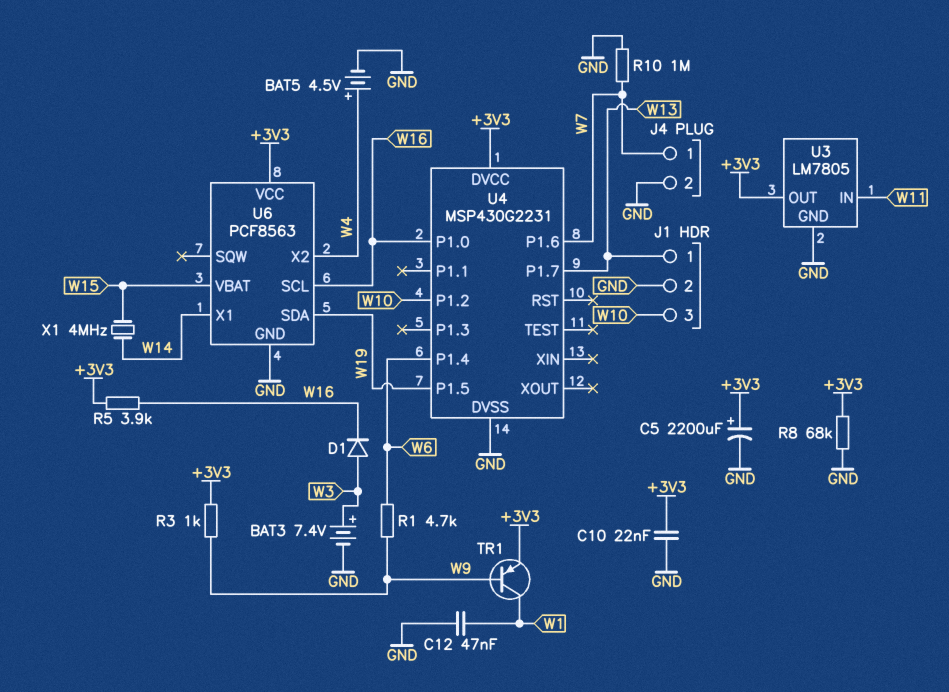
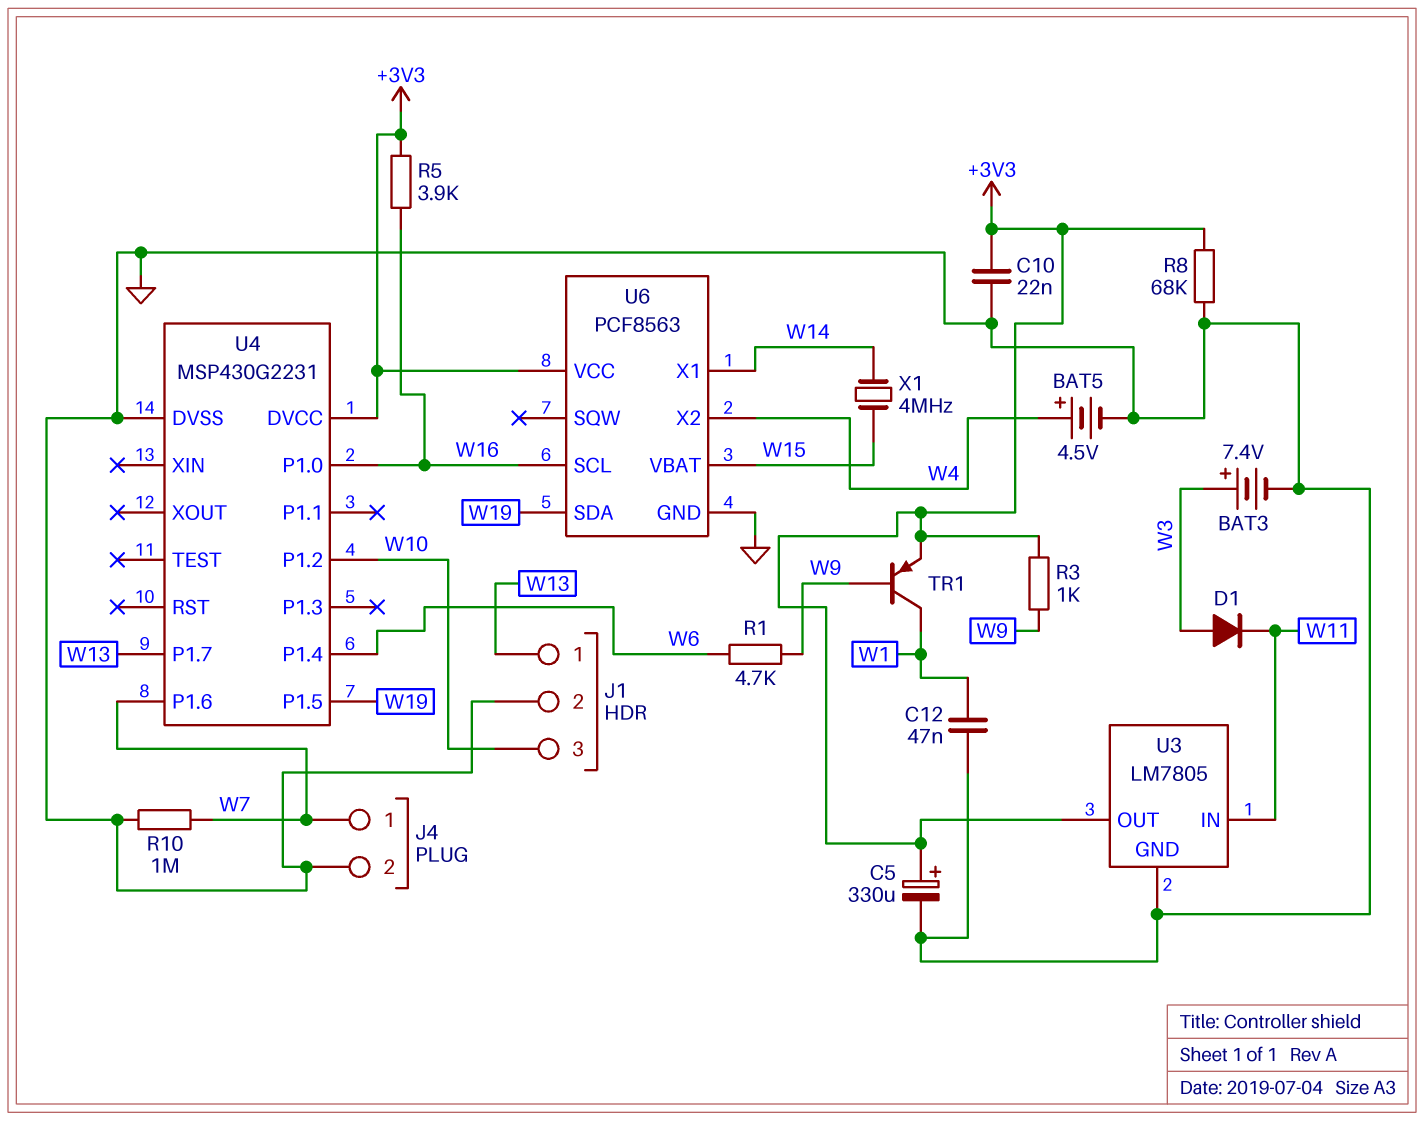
C5: 2200uF (plus +3V3, minus GND) -> 330uF (plus +3V3, minus GND)
D1: diode (A W3, K W16) -> diode (A W3, K W11)

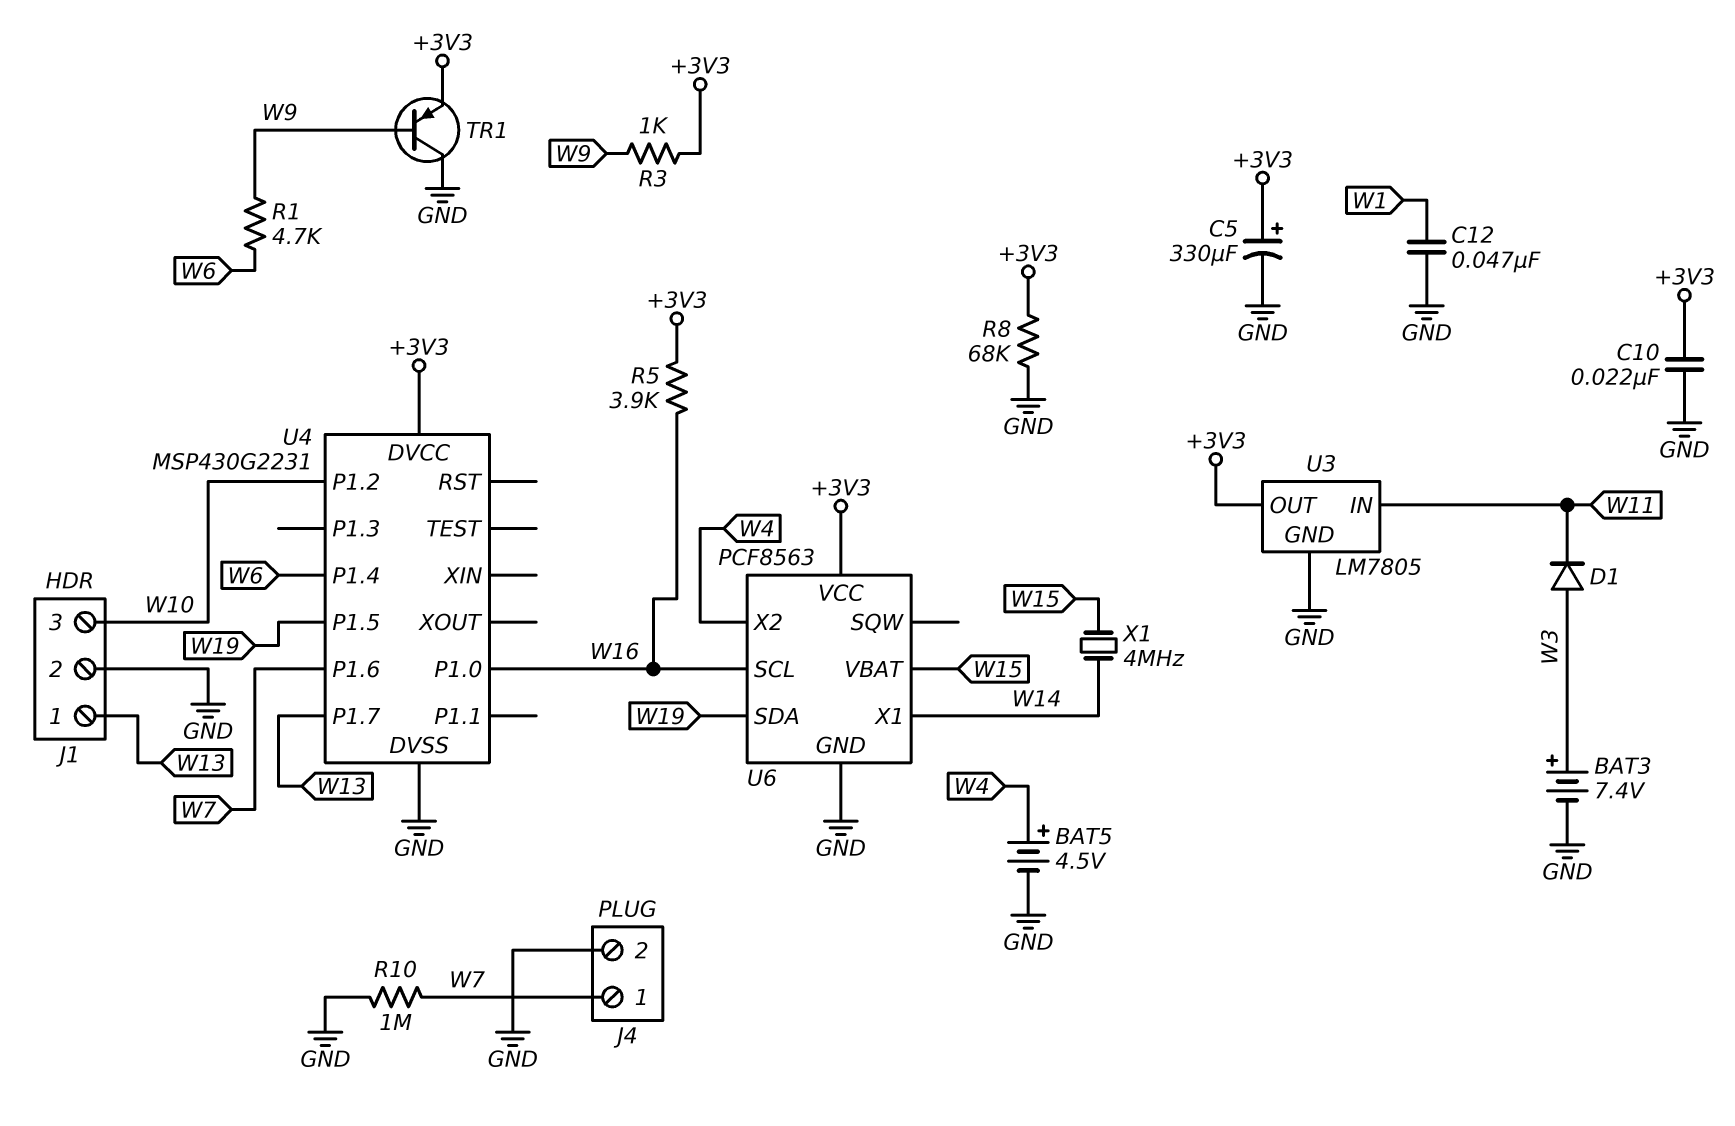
TR1: PNP (B W9, C W1, E +3V3) -> PNP (B W9, C GND, E +3V3)

